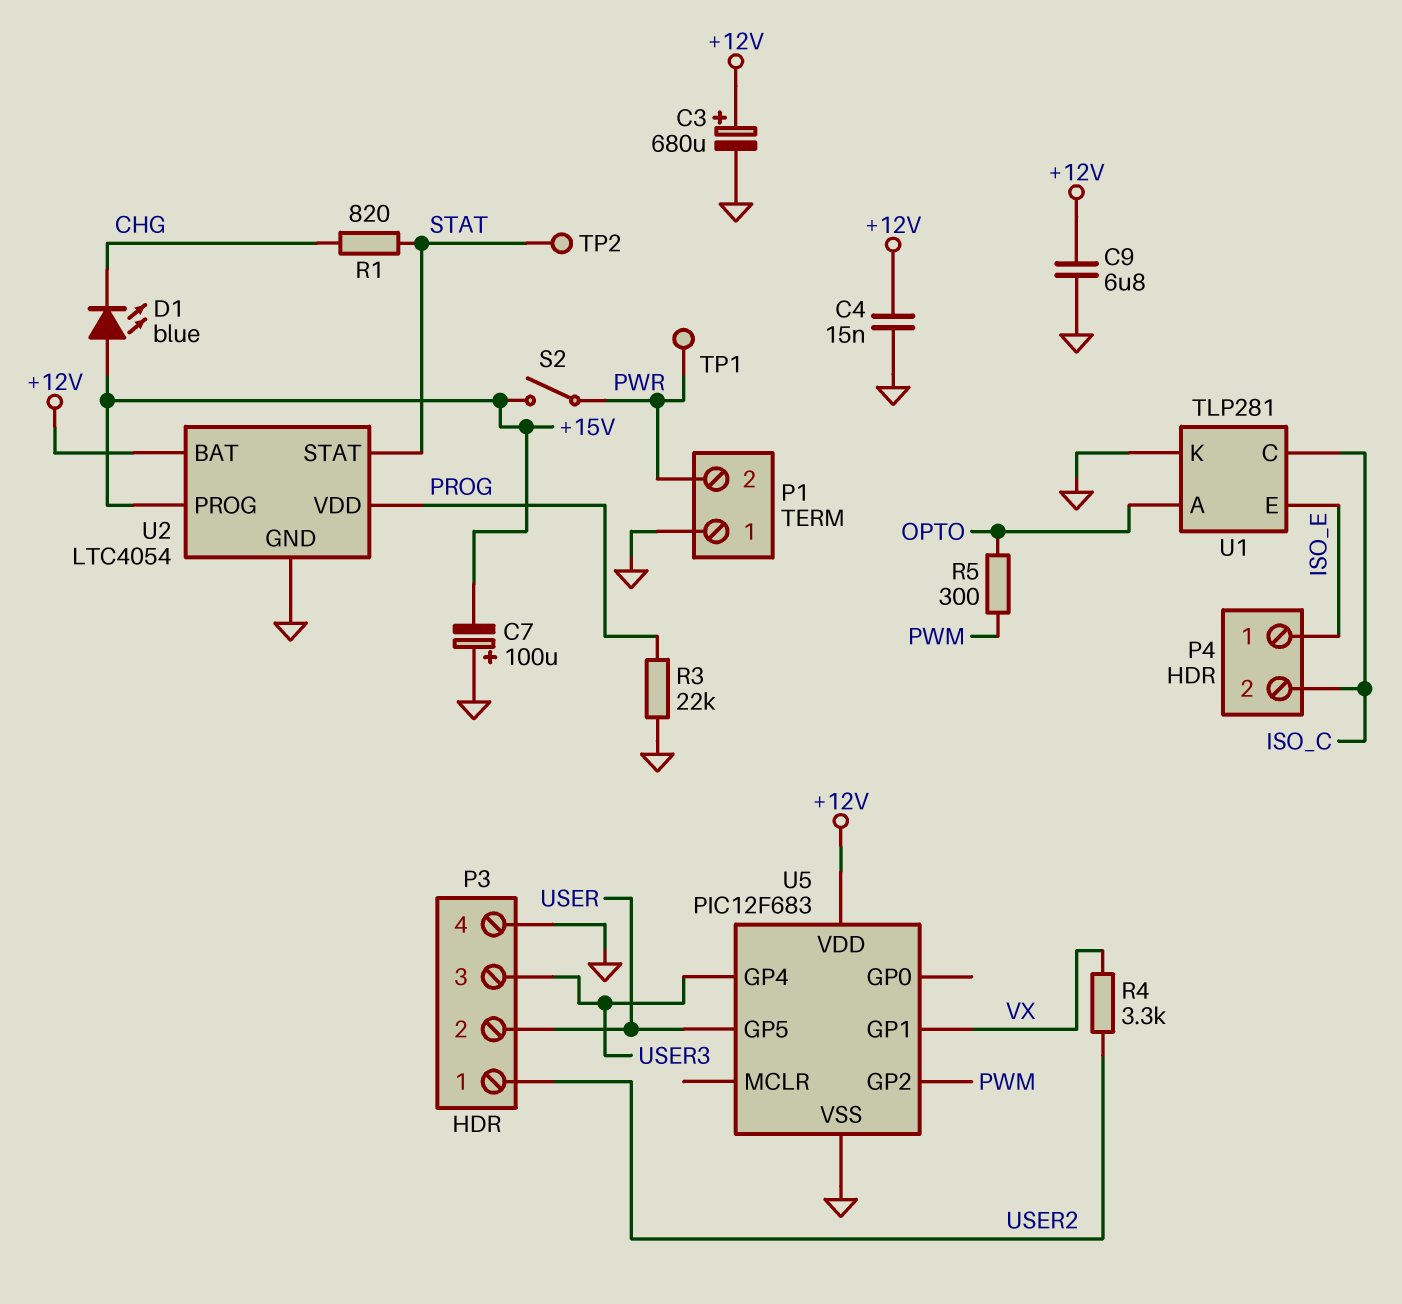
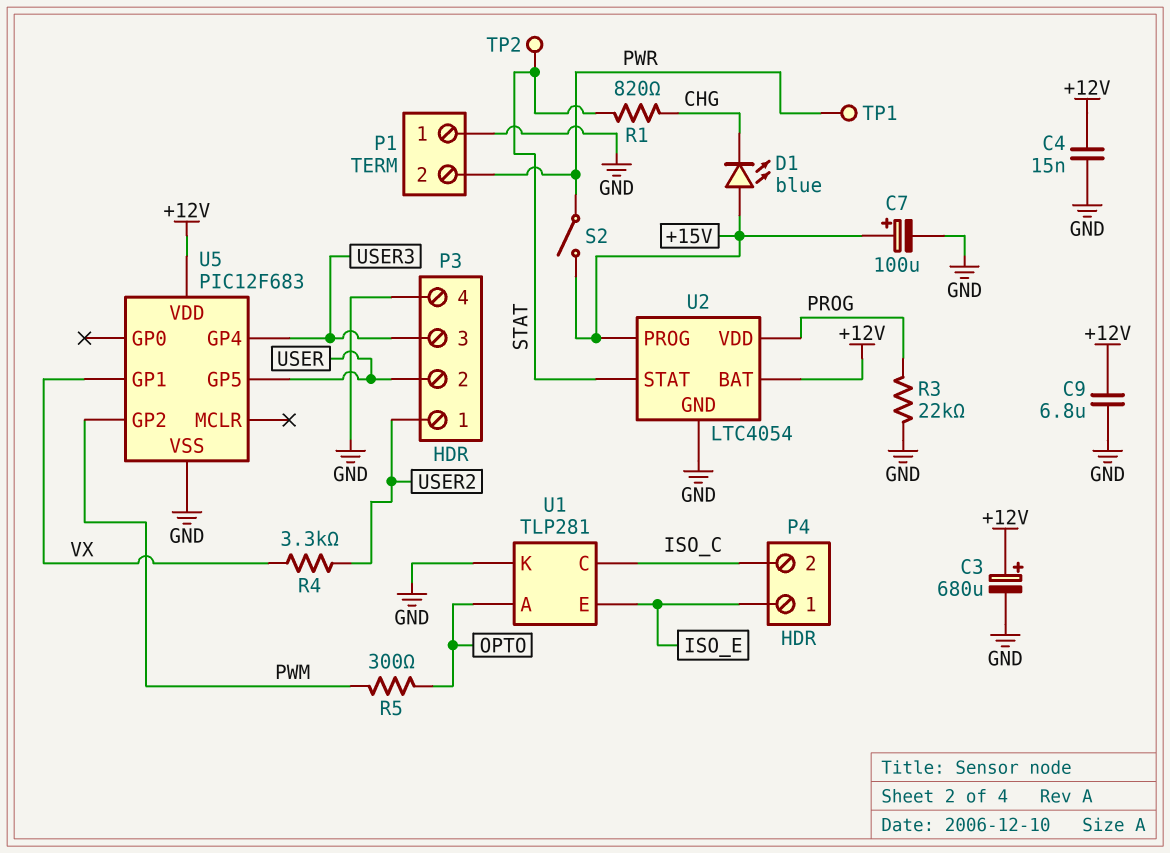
C7: 100uF (plus GND, minus +15V) -> 100uF (plus +15V, minus GND)

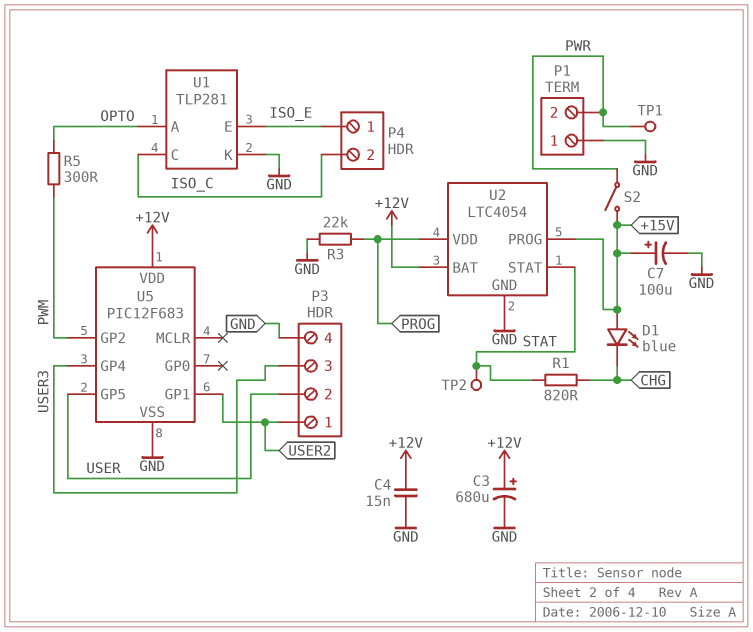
C9: 6.8uF (+12V, GND) -> none
R4: 3.3k (USER2, VX) -> none
U5 pin GP1: VX -> USER2

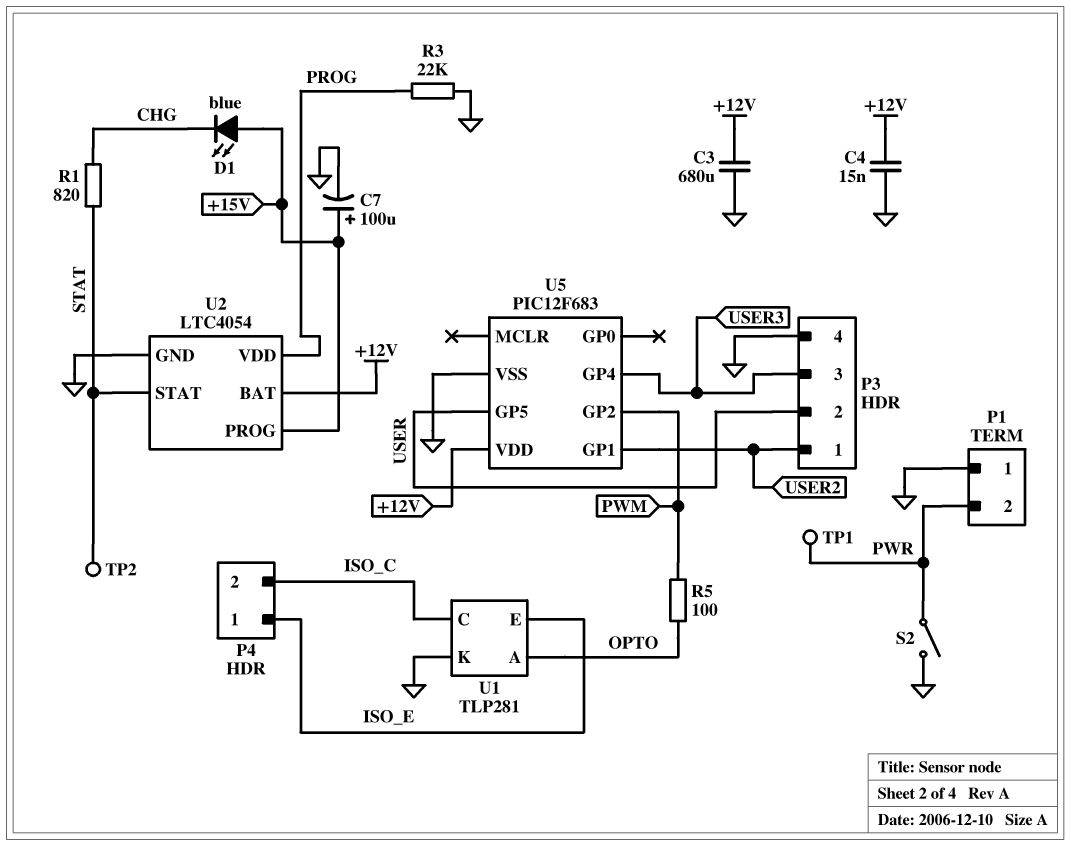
C3: 680uF (plus +12V, minus GND) -> 680uF (+12V, GND)
R5: 300 (OPTO, PWM) -> 100 (OPTO, PWM)
S2: switch (+15V, PWR) -> switch (GND, PWR)

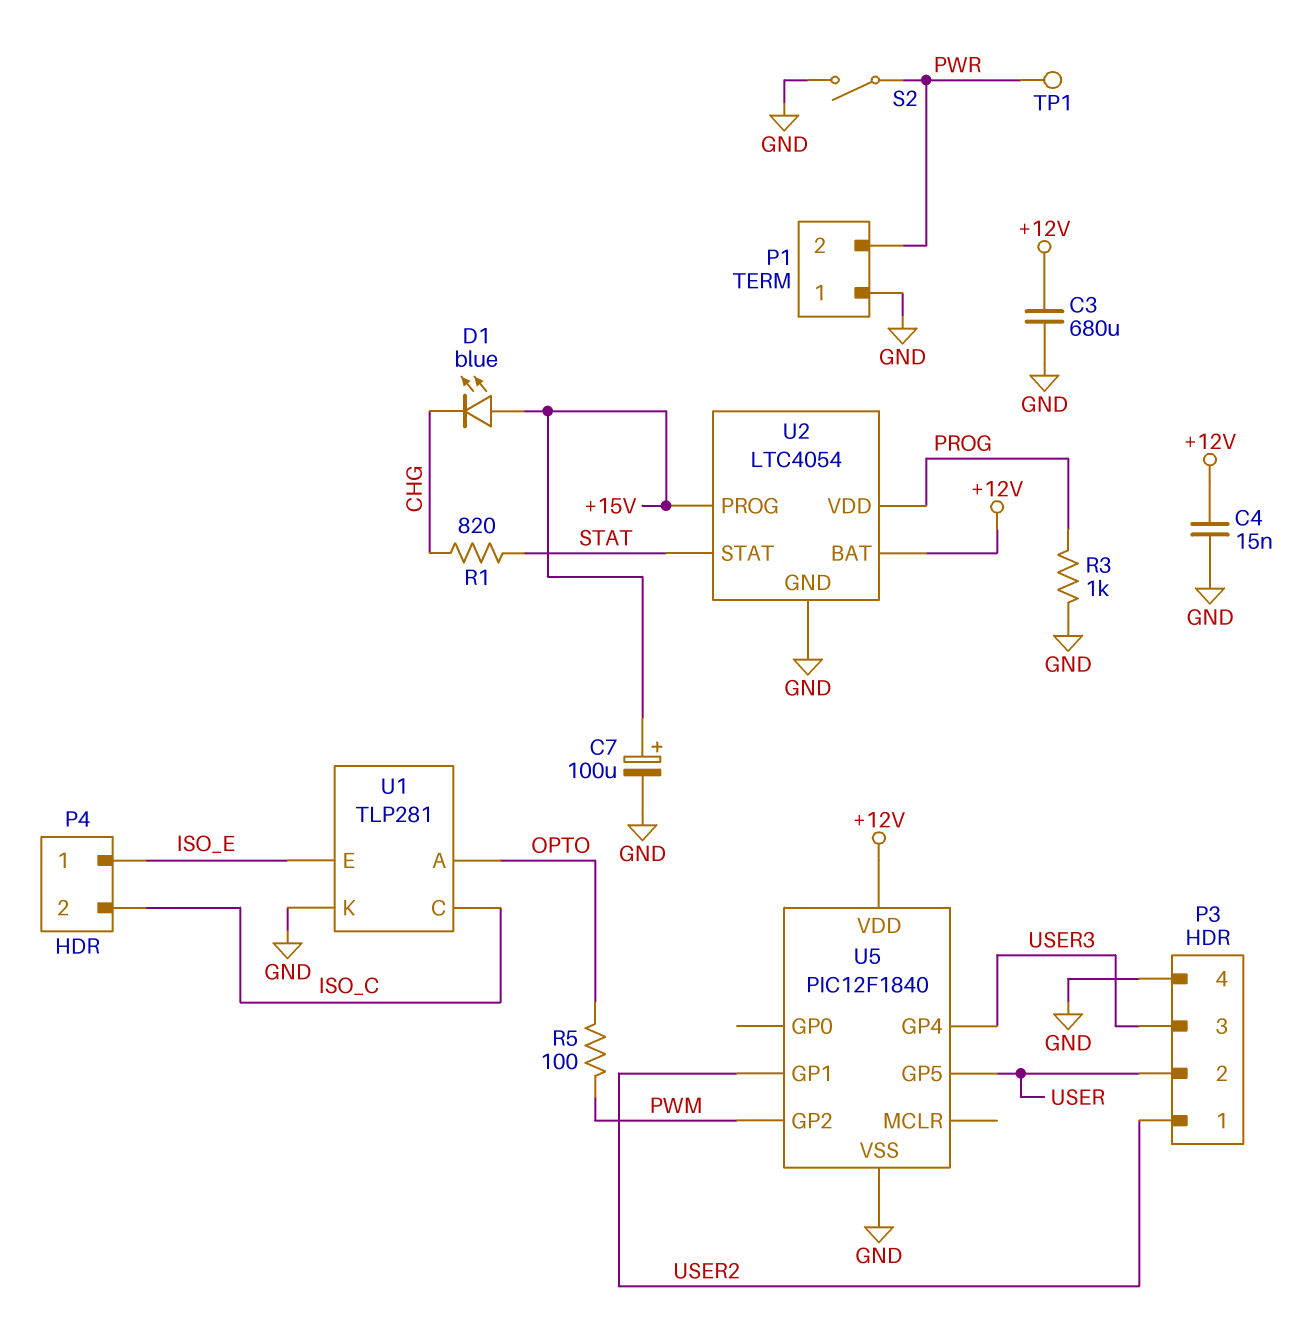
R3: 22k (GND, PROG) -> 1k (GND, PROG)
TP2: test point (STAT) -> none
U5: PIC12F683 -> PIC12F1840

